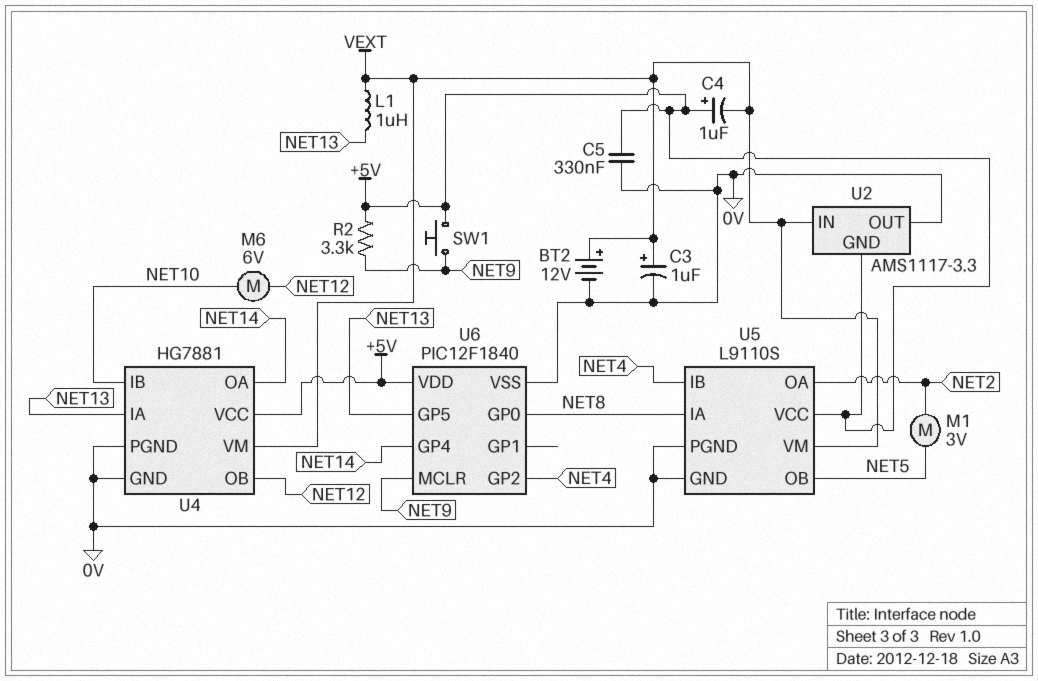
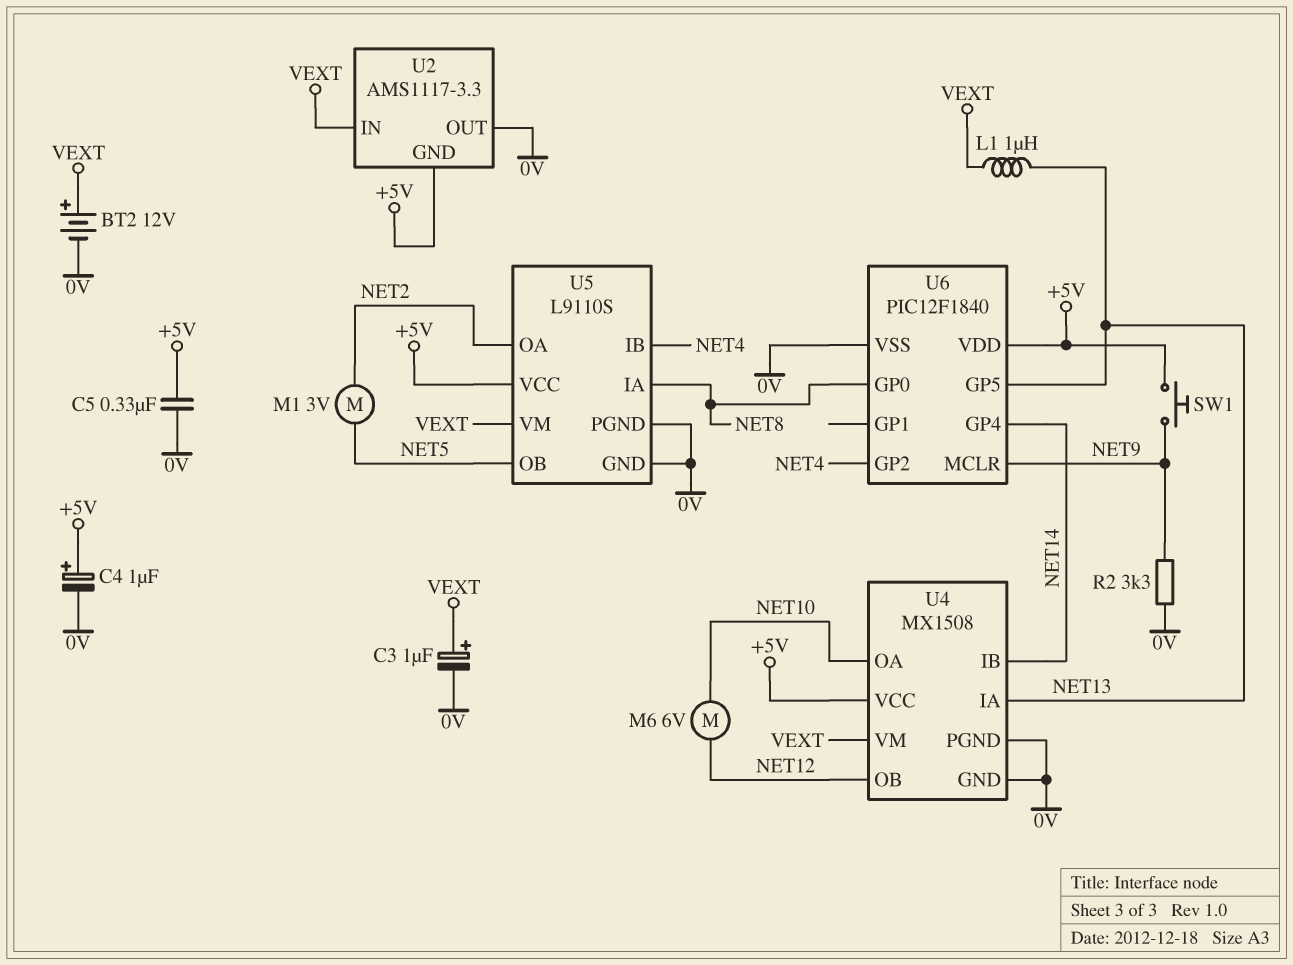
C4: 1uF (plus +5V, minus VEXT) -> 1uF (plus +5V, minus 0V)
R2: 3.3k (+5V, NET9) -> 3.3k (0V, NET9)
U4: HG7881 -> MX1508
U4 pin IB: NET10 -> NET14
U4 pin OA: NET14 -> NET10

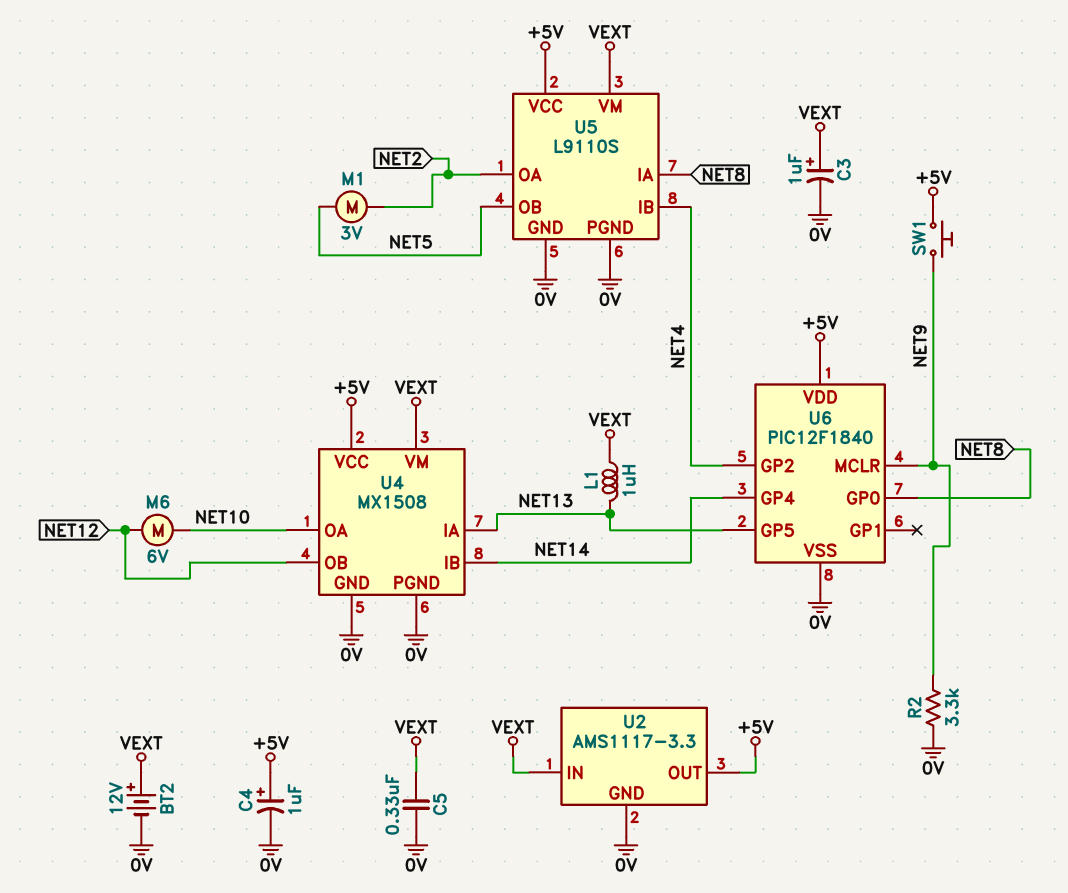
C5: 330nF (+5V, 0V) -> 330nF (0V, VEXT)
U2 pin GND: +5V -> 0V
U2 pin OUT: 0V -> +5V

